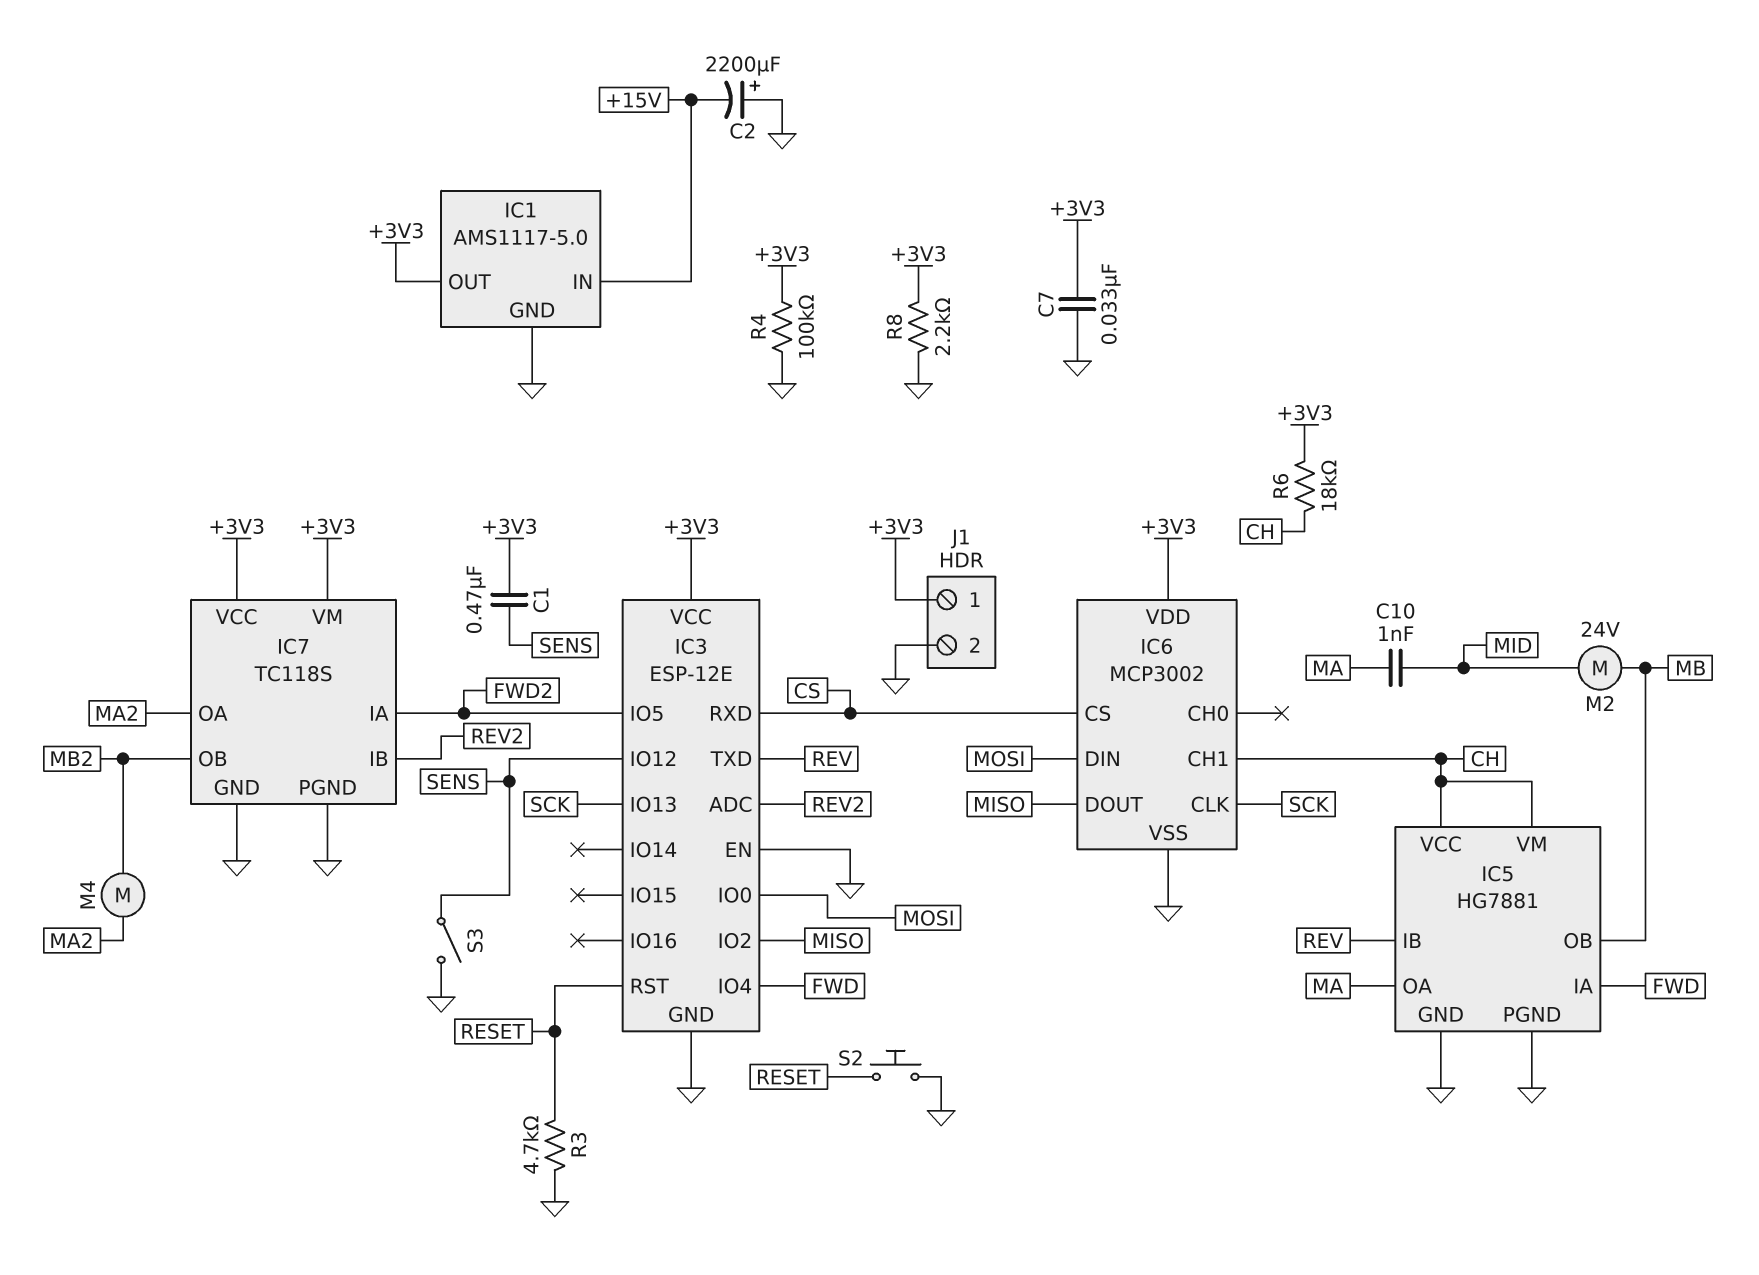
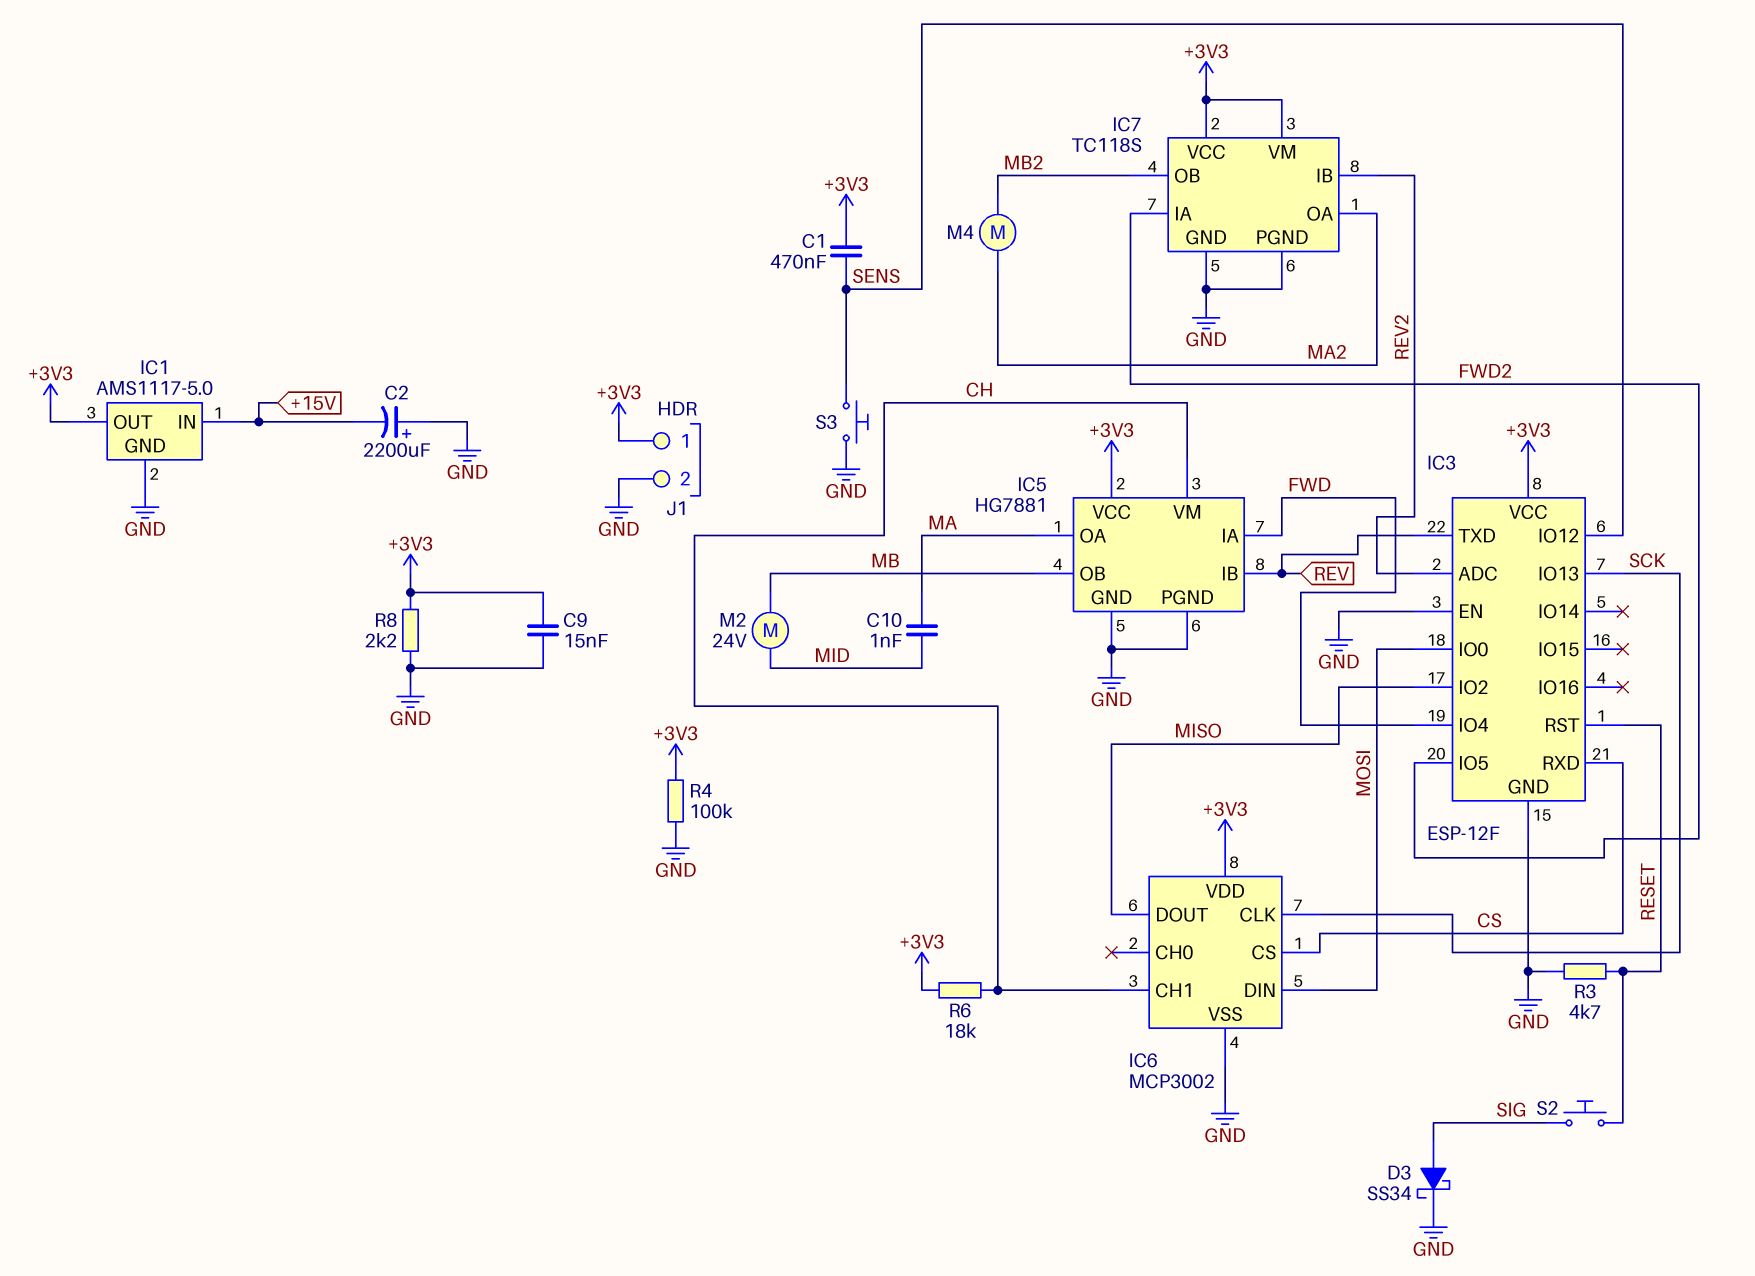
C7: 33nF (+3V3, GND) -> none
C9: none -> 15nF (+3V3, GND)
D3: none -> schottky SS34 (A SIG, K GND)
IC3: ESP-12E -> ESP-12F
IC5 pin VCC: CH -> +3V3
S2: button (GND, RESET) -> button (RESET, SIG)
S3: switch (GND, SENS) -> button (GND, SENS)

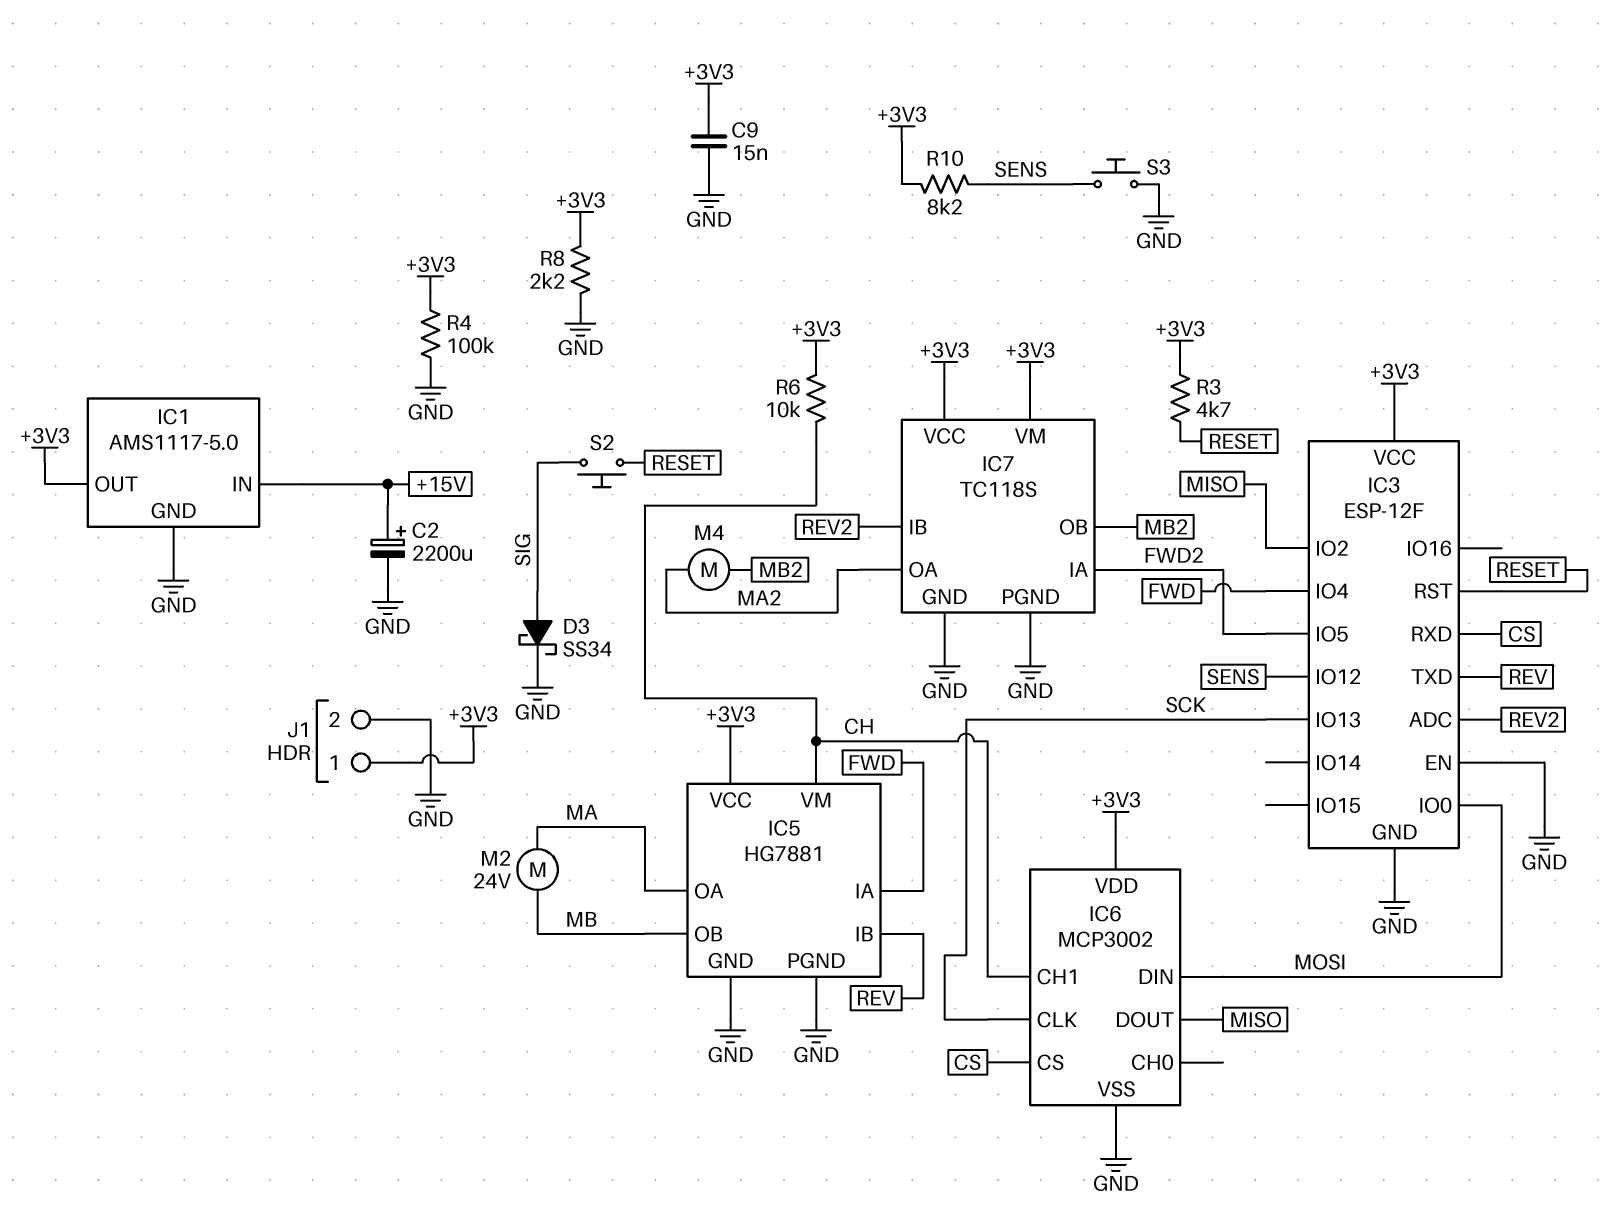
C1: 470nF (+3V3, SENS) -> none
C2: 2200uF (plus GND, minus +15V) -> 2200uF (plus +15V, minus GND)
C10: 1nF (MA, MID) -> none
M2: motor 24V (MB, MID) -> motor 24V (MA, MB)
R3: 4.7k (GND, RESET) -> 4.7k (+3V3, RESET)
R6: 18k (+3V3, CH) -> 10k (+3V3, CH)
R10: none -> 8.2k (+3V3, SENS)

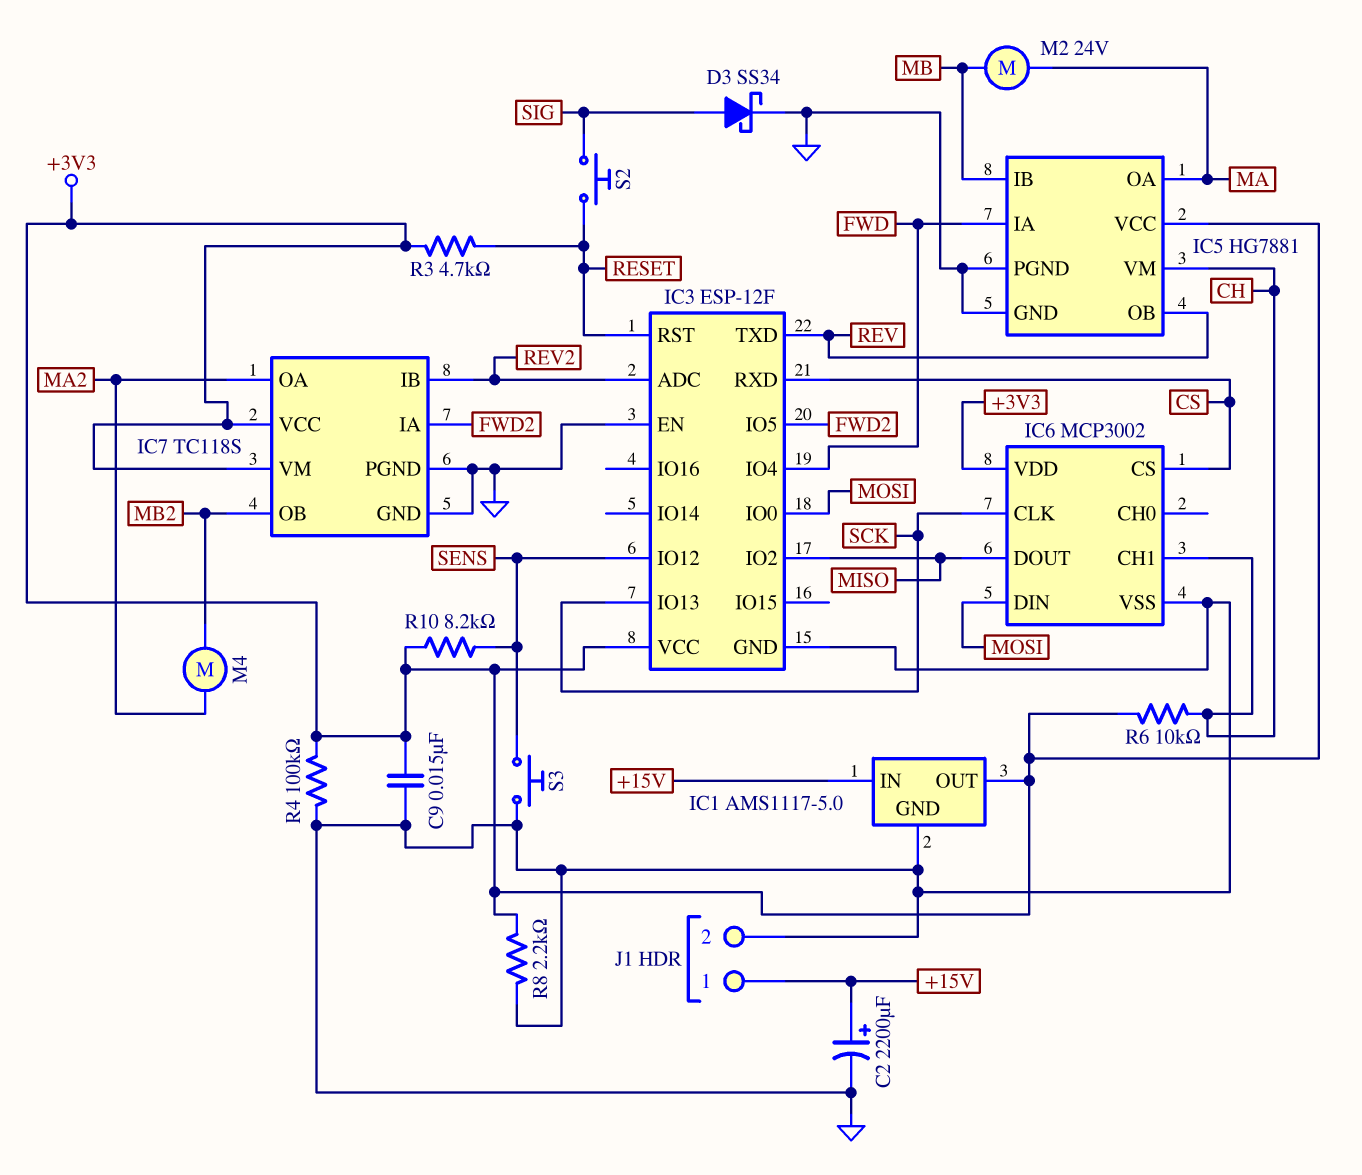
IC5 pin IB: REV -> MB
IC5 pin OB: MB -> REV
J1 pin 1: +3V3 -> +15V

